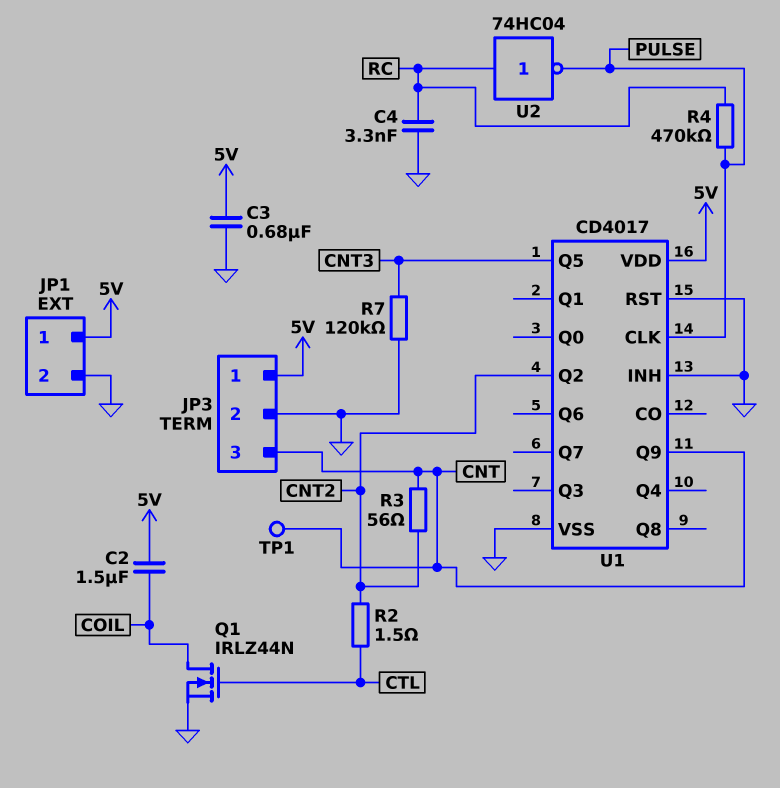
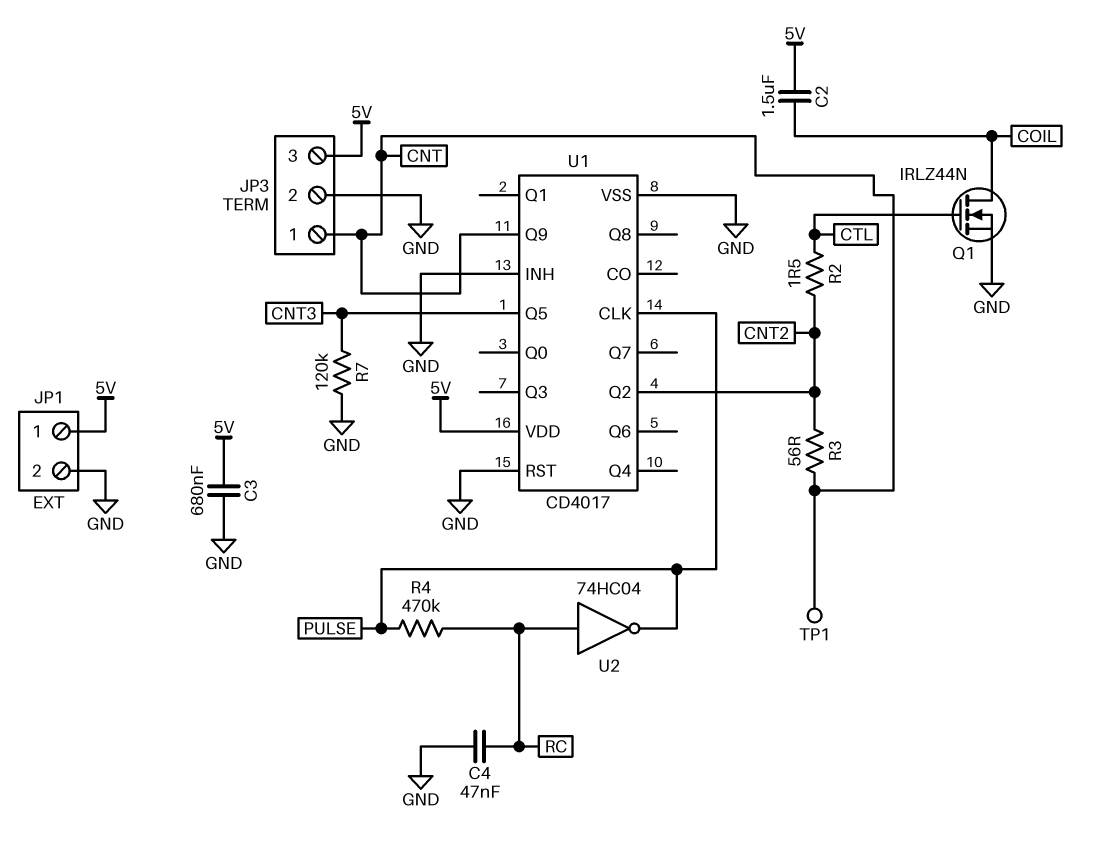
C4: 3.3nF (GND, RC) -> 47nF (GND, RC)
JP3 pin 1: 5V -> CNT
JP3 pin 3: CNT -> 5V

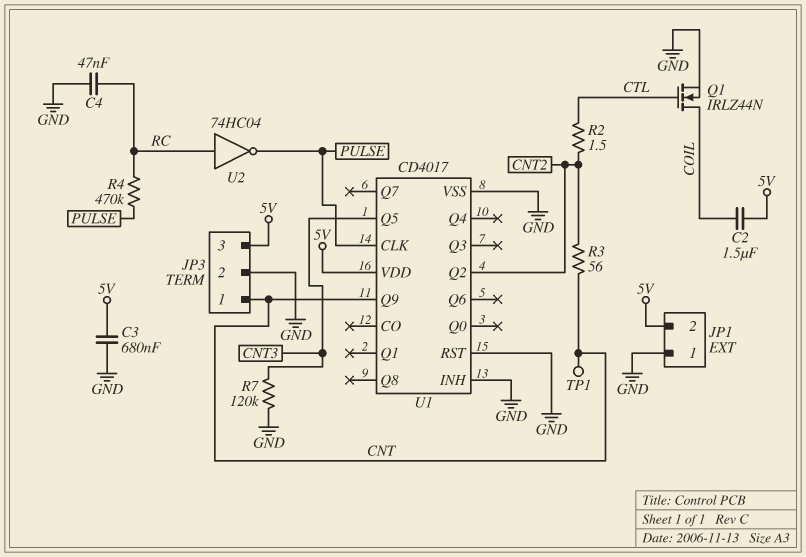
JP1 pin 1: 5V -> GND
JP1 pin 2: GND -> 5V

